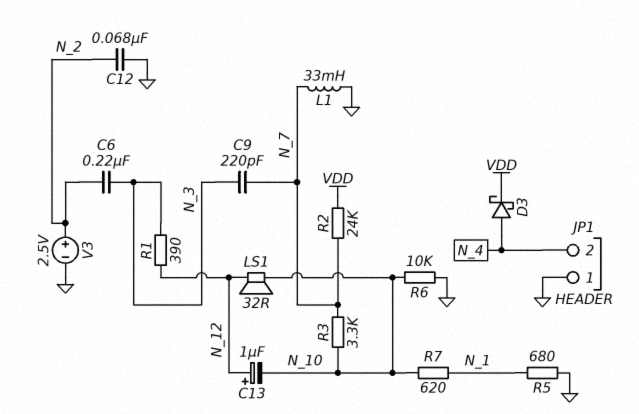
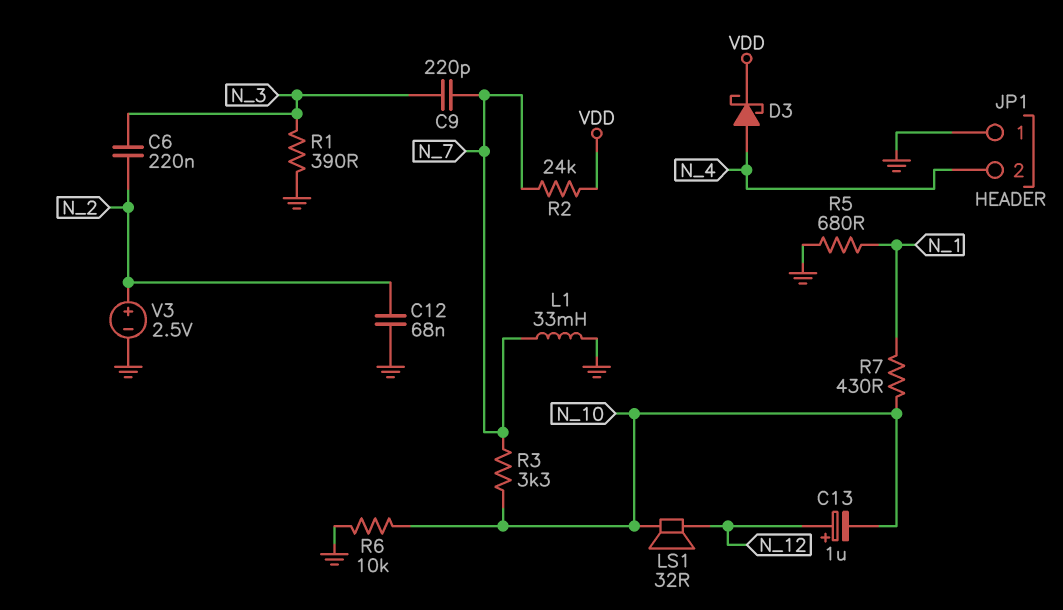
R1: 390 (N_3, N_12) -> 390 (GND, N_3)
R7: 620 (N_1, N_10) -> 430 (N_1, N_10)

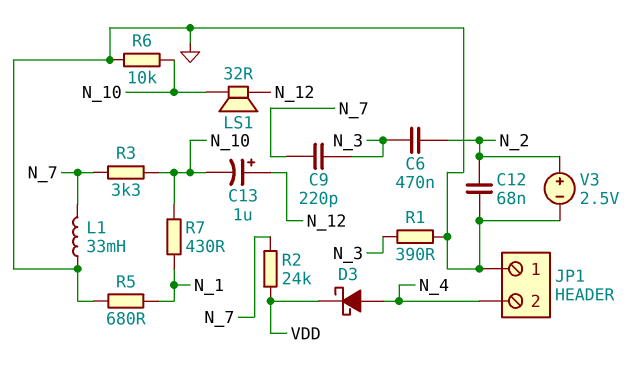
C6: 220nF (N_2, N_3) -> 470nF (N_2, N_3)

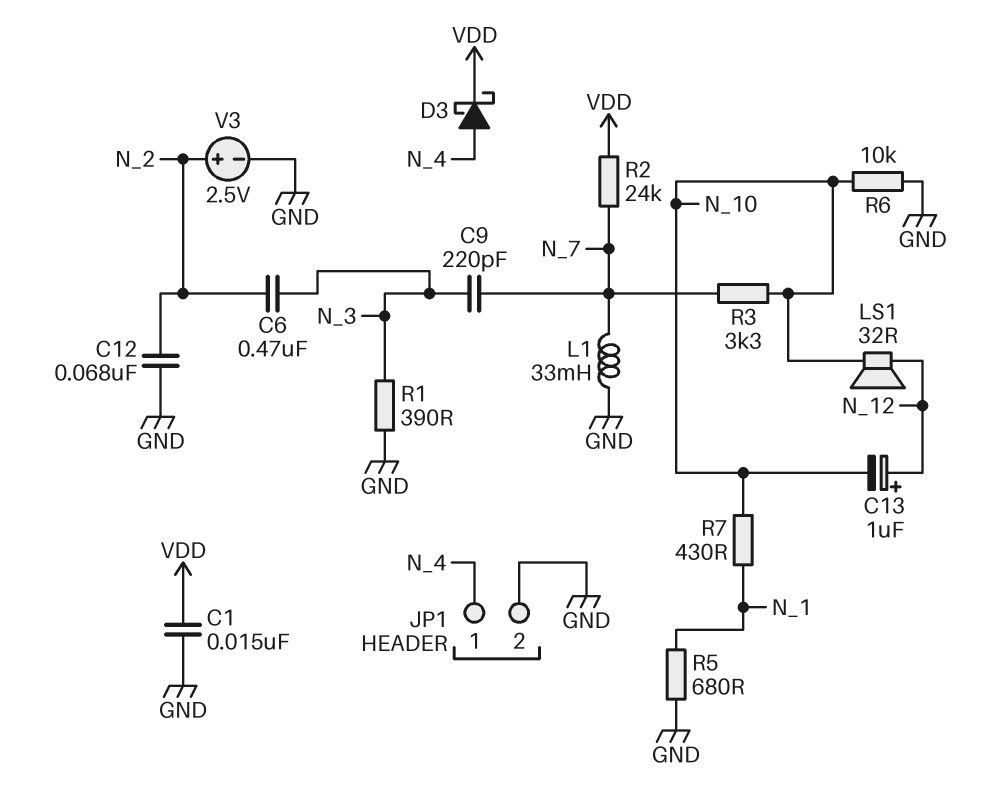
C1: none -> 15nF (GND, VDD)
JP1 pin 1: GND -> N_4
JP1 pin 2: N_4 -> GND

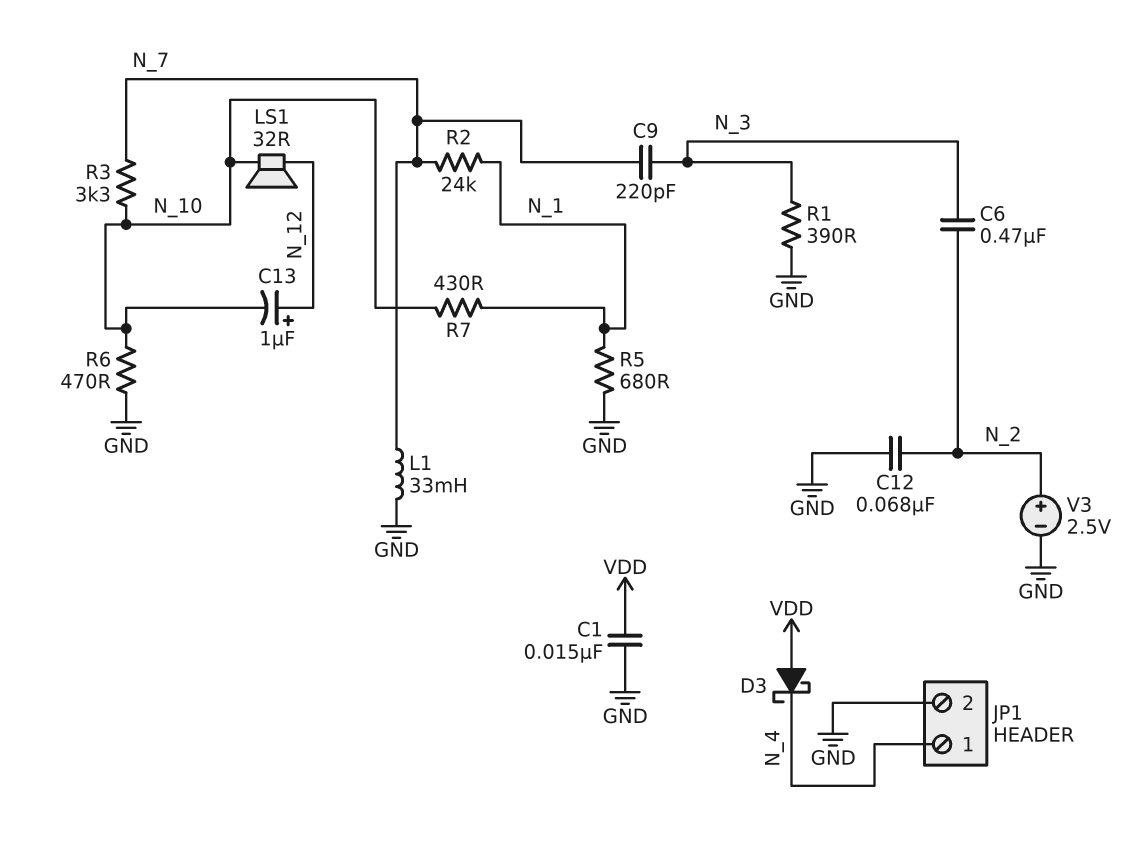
D3: schottky (A N_4, K VDD) -> schottky (A VDD, K N_4)
R2: 24k (N_7, VDD) -> 24k (N_1, N_7)
R6: 10k (GND, N_10) -> 470 (GND, N_10)

